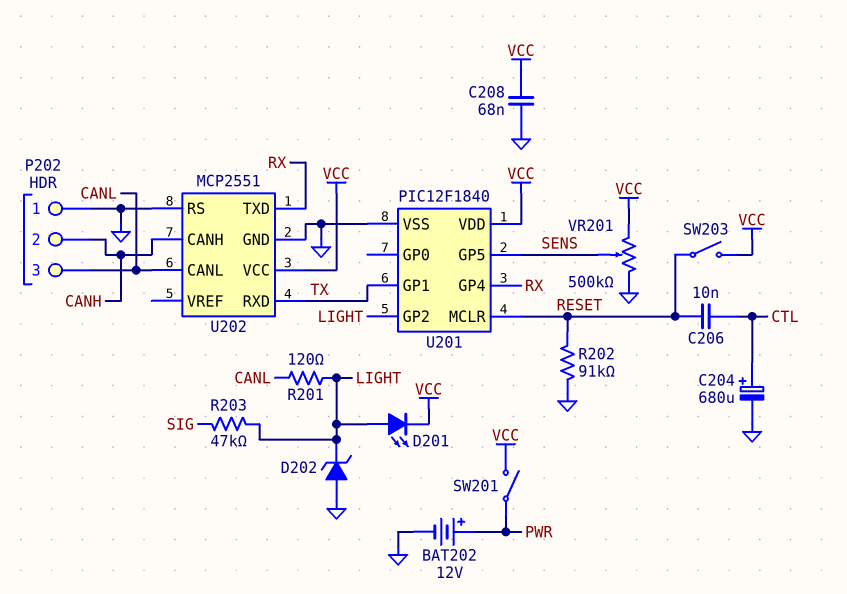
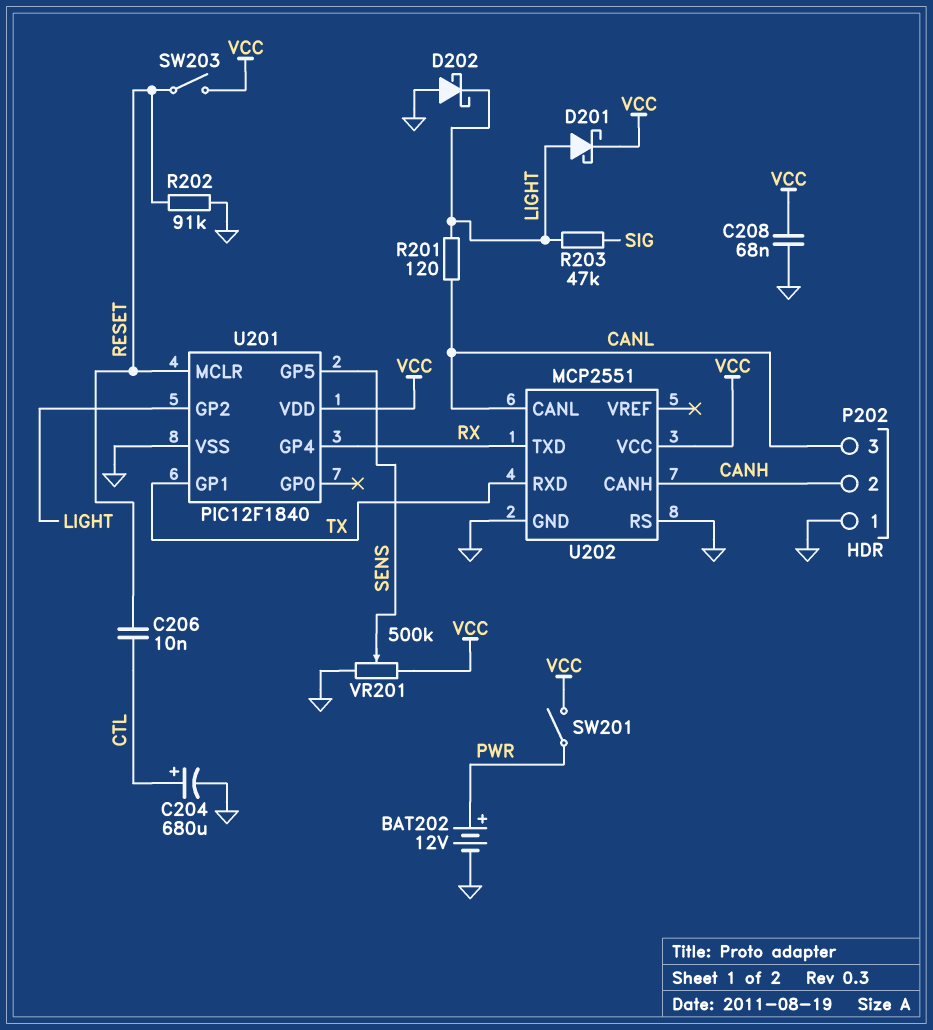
D201: LED (A LIGHT, K VCC) -> schottky (A LIGHT, K VCC)
D202: zener (A GND, K LIGHT) -> schottky (A GND, K LIGHT)

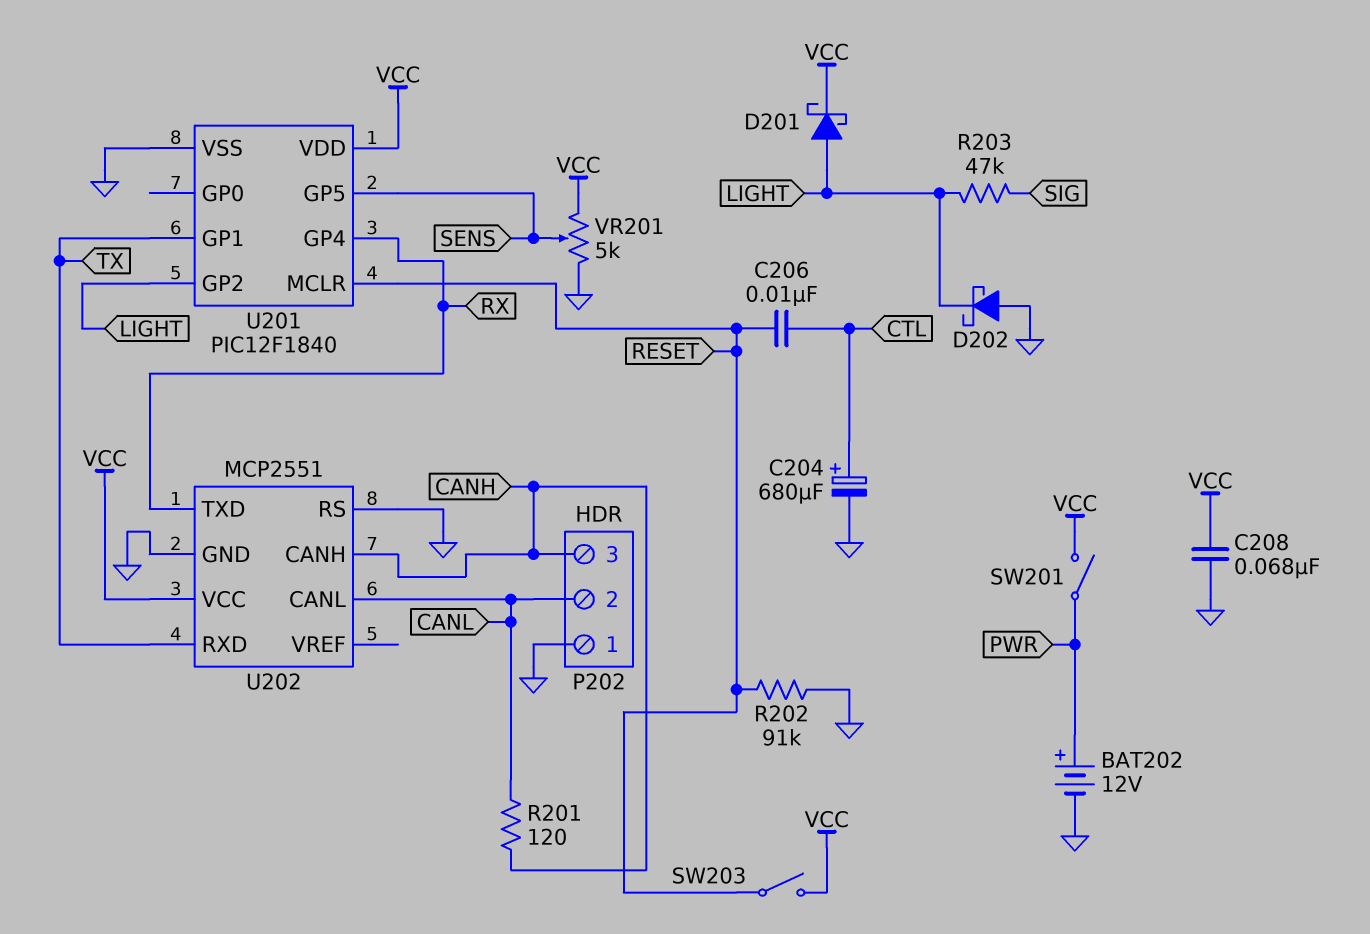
P202 pin 2: CANH -> CANL
P202 pin 3: CANL -> CANH
R201: 120 (CANL, LIGHT) -> 120 (CANH, CANL)
VR201: 500k (GND, VCC, wiper SENS) -> 5k (GND, VCC, wiper SENS)

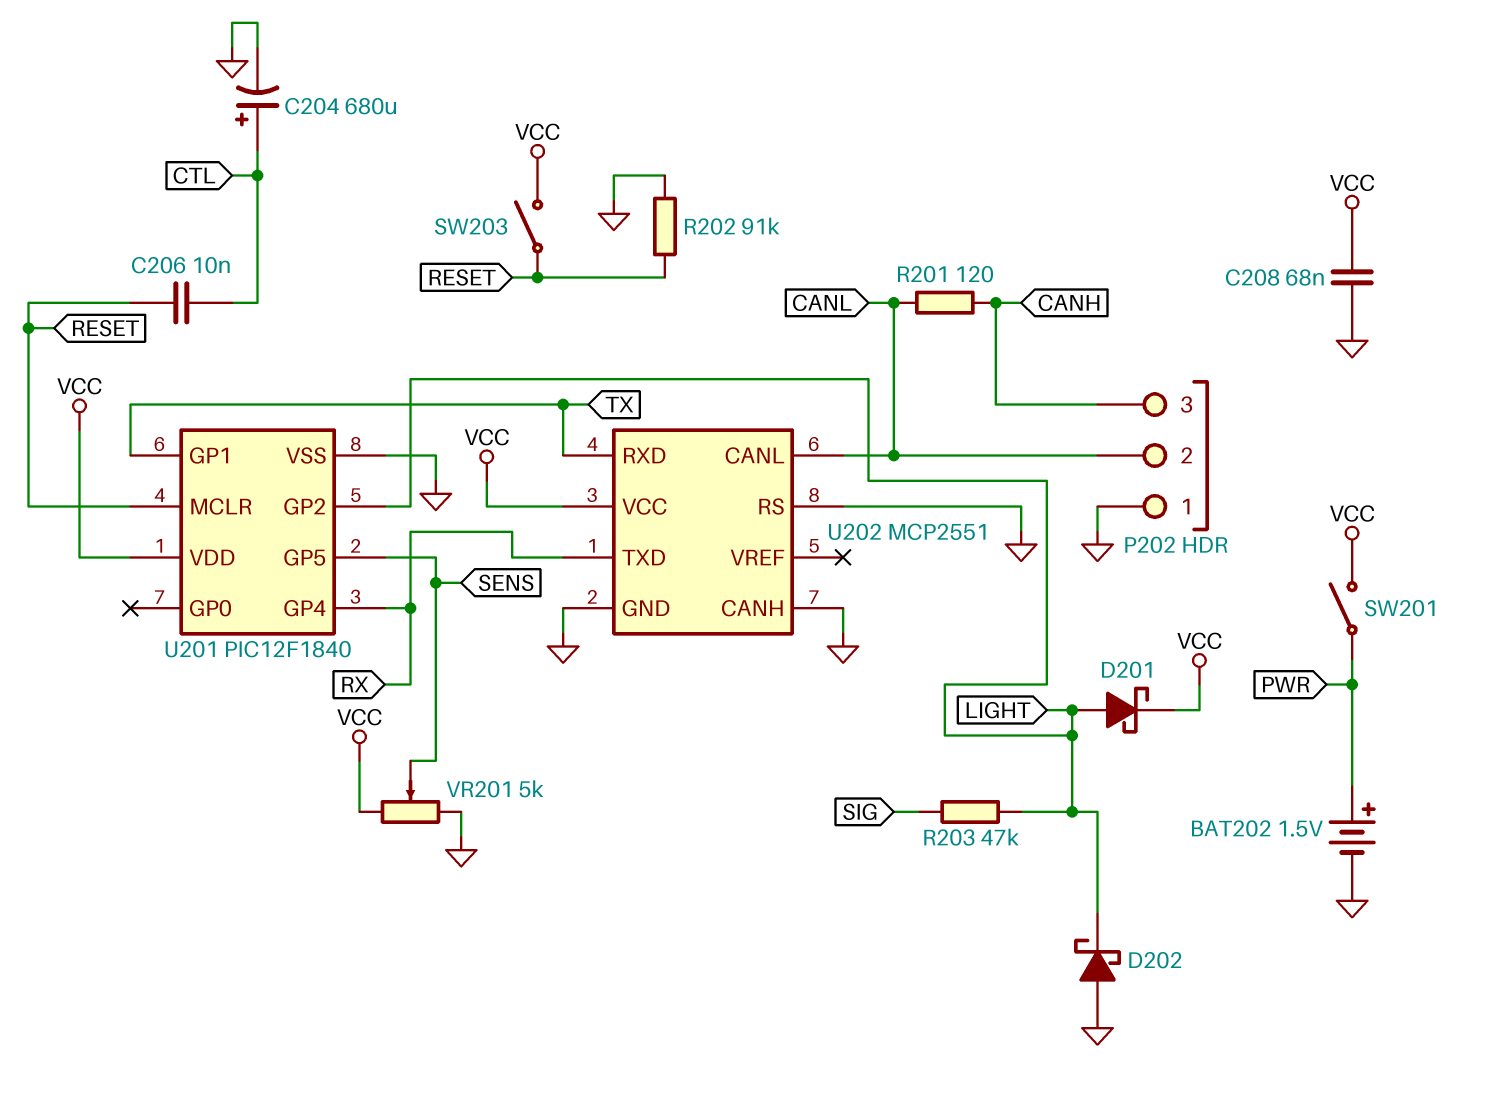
BAT202: 12V (plus PWR, minus GND) -> 1.5V (plus PWR, minus GND)
U202 pin CANH: CANH -> GND

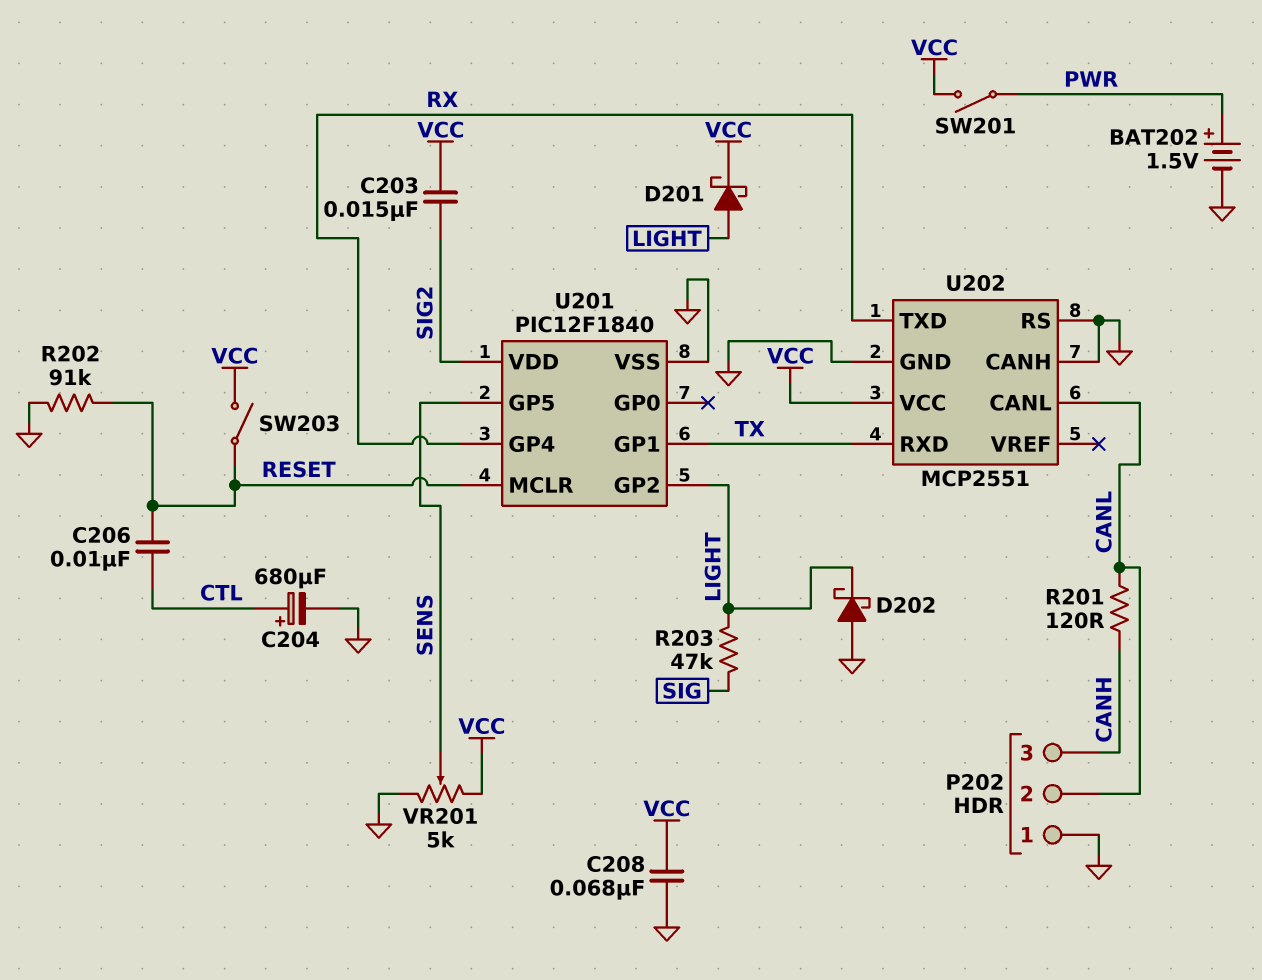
C203: none -> 15nF (SIG2, VCC)
U201 pin VDD: VCC -> SIG2

